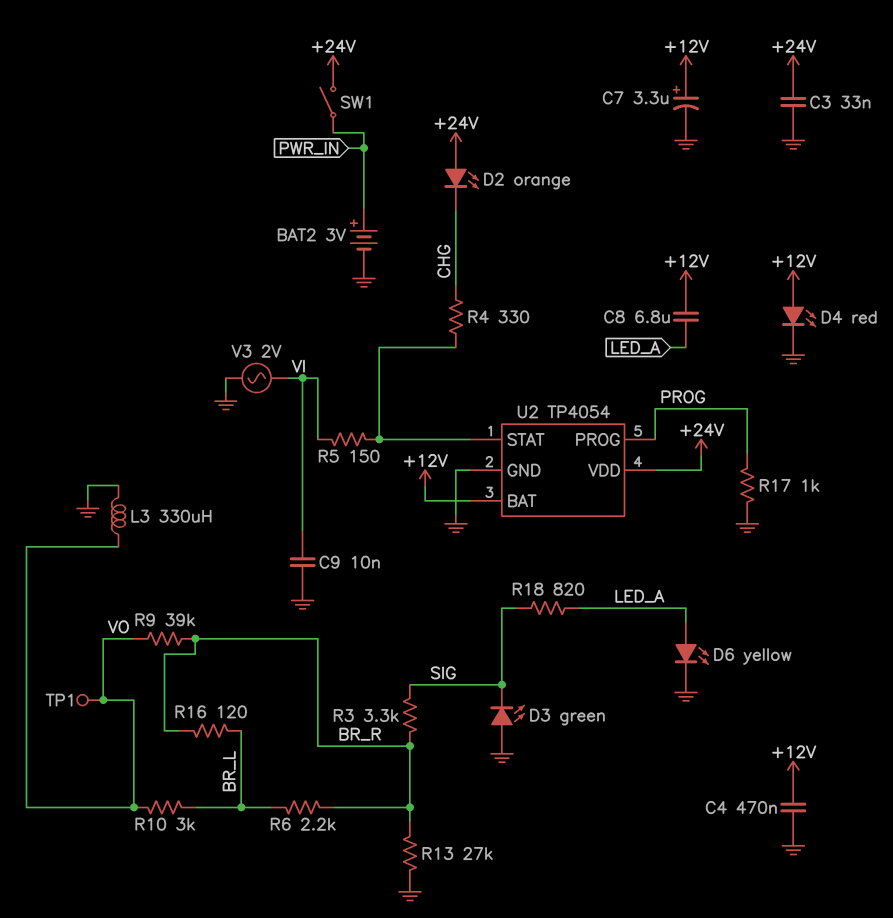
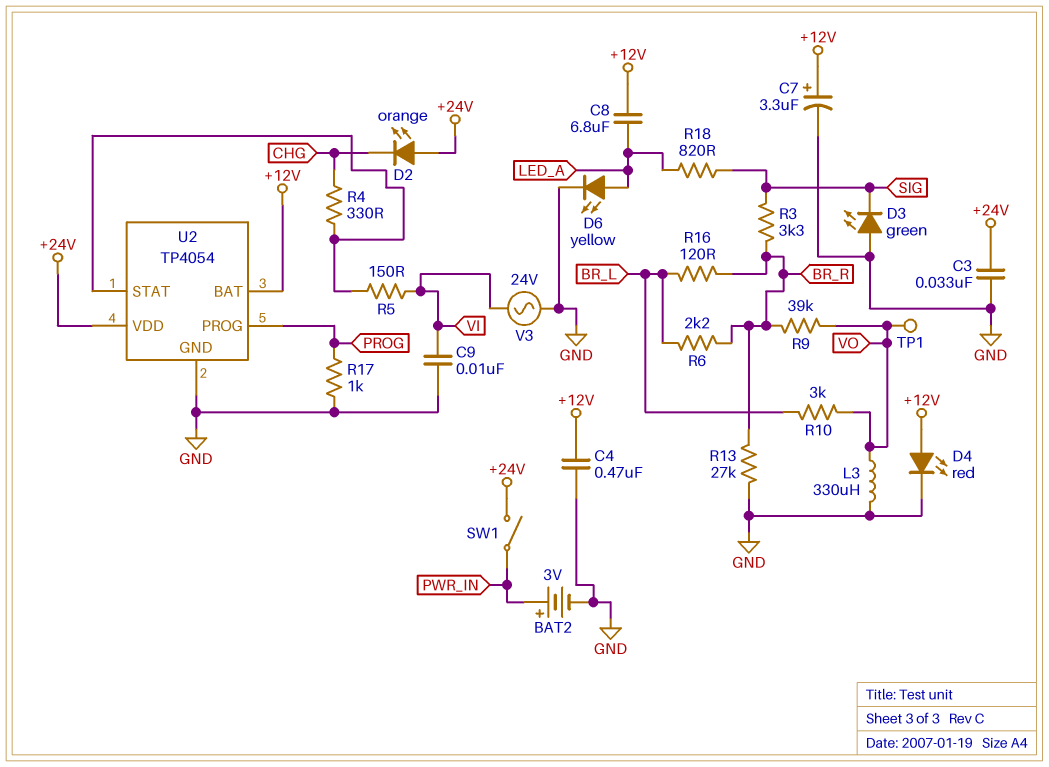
V3: AC 2V (GND, VI) -> AC 24V (GND, VI)

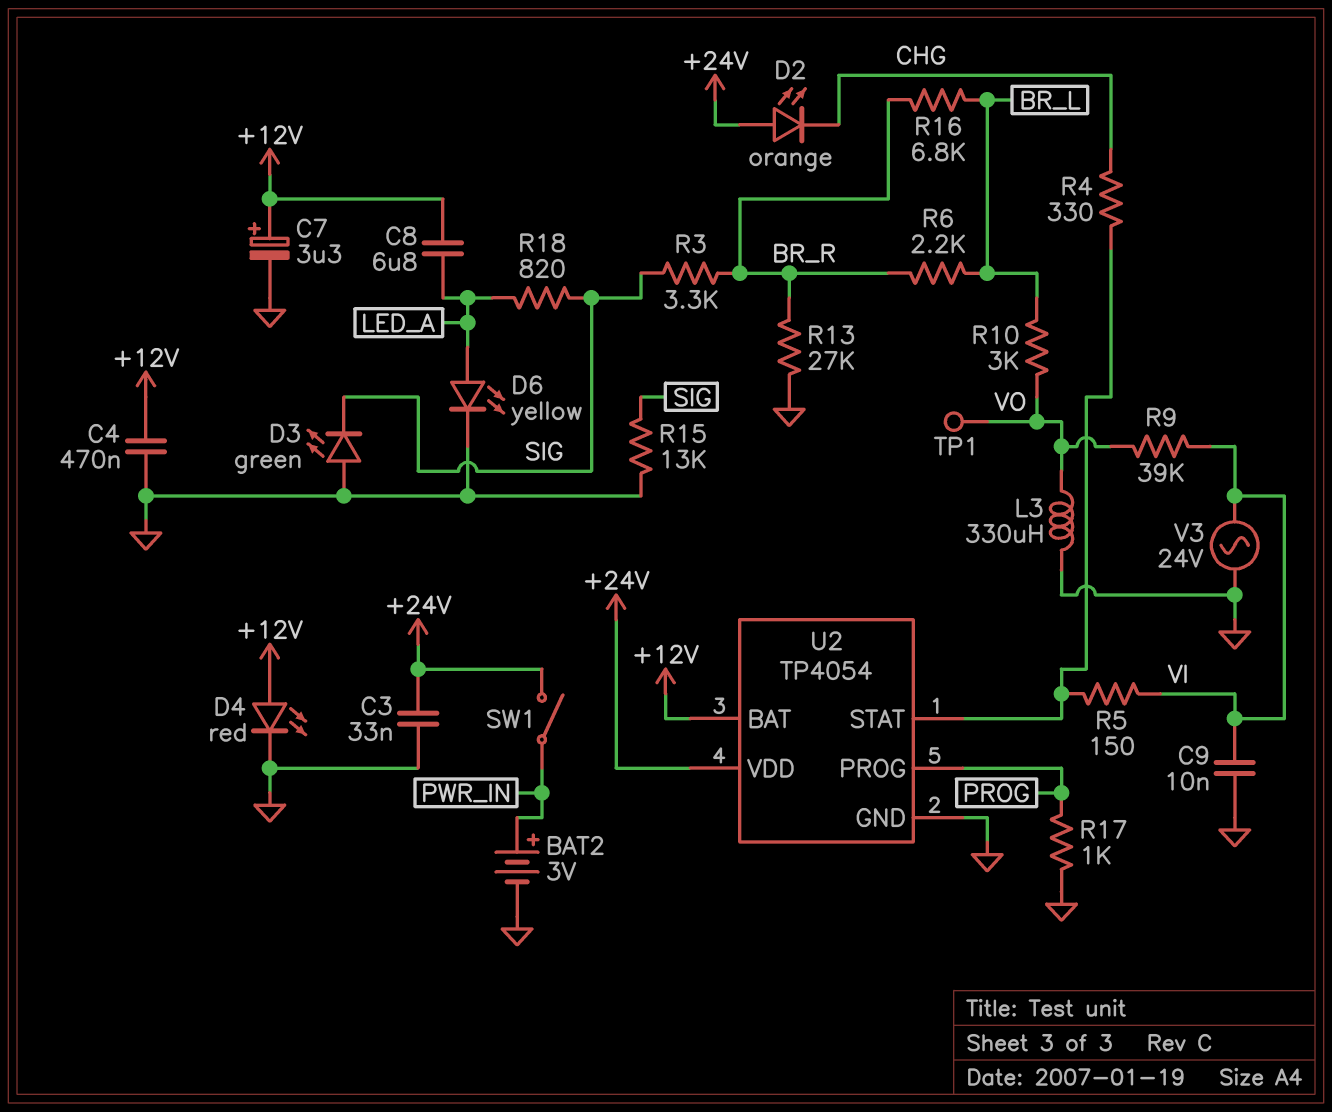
R9: 39k (BR_R, VO) -> 39k (VI, VO)
R15: none -> 13k (GND, SIG)
R16: 120 (BR_L, BR_R) -> 6.8k (BR_L, BR_R)

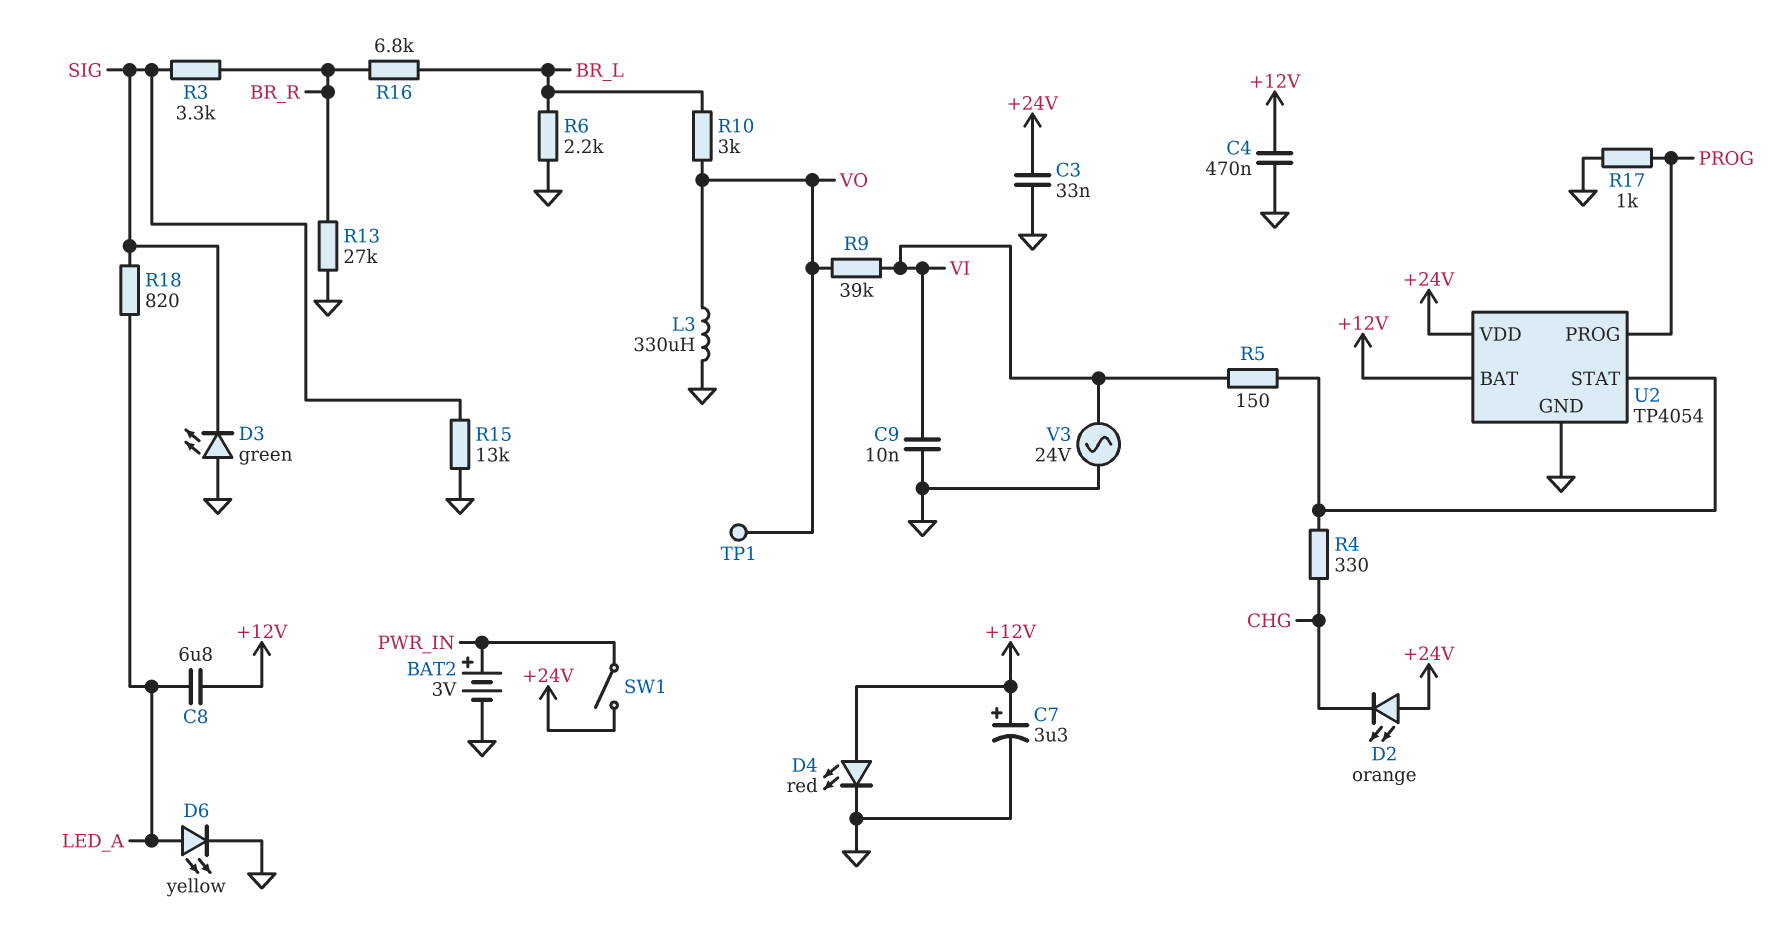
R6: 2.2k (BR_L, BR_R) -> 2.2k (BR_L, GND)

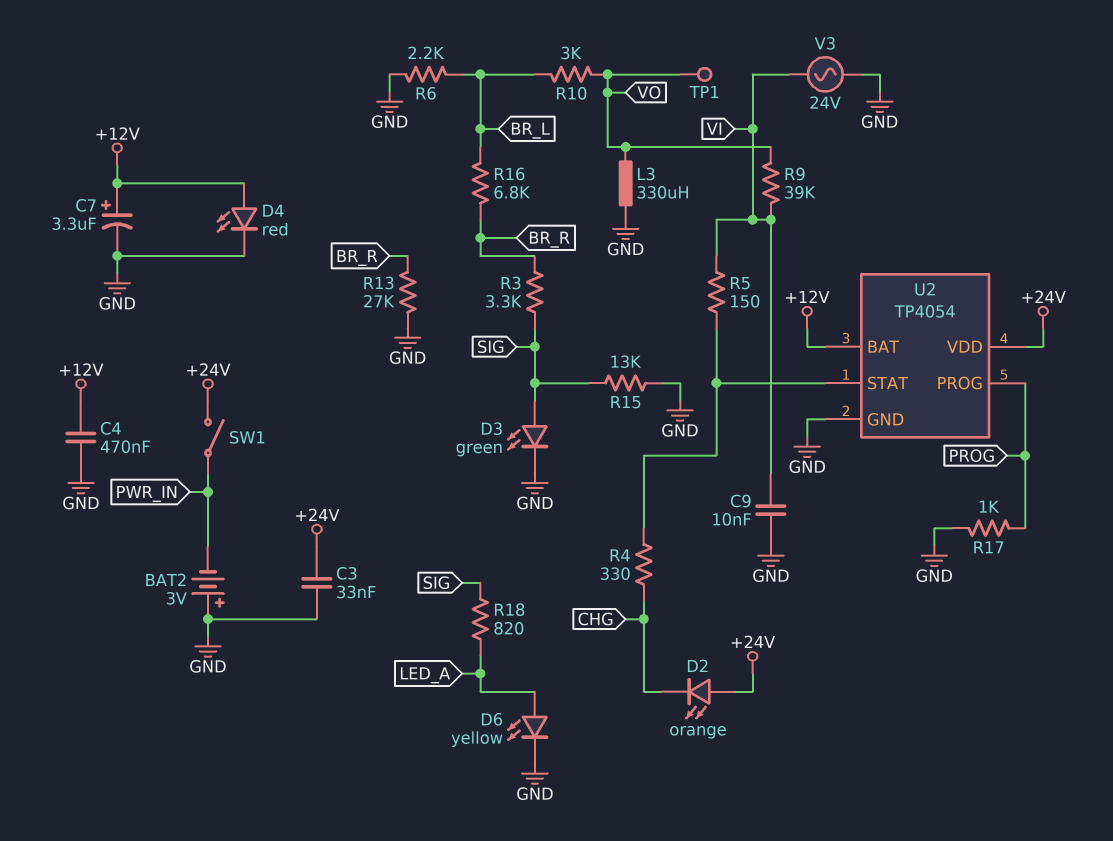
BAT2: 3V (plus PWR_IN, minus GND) -> 3V (plus GND, minus PWR_IN)
C8: 6.8uF (+12V, LED_A) -> none
D3: LED green (A GND, K SIG) -> LED green (A SIG, K GND)

